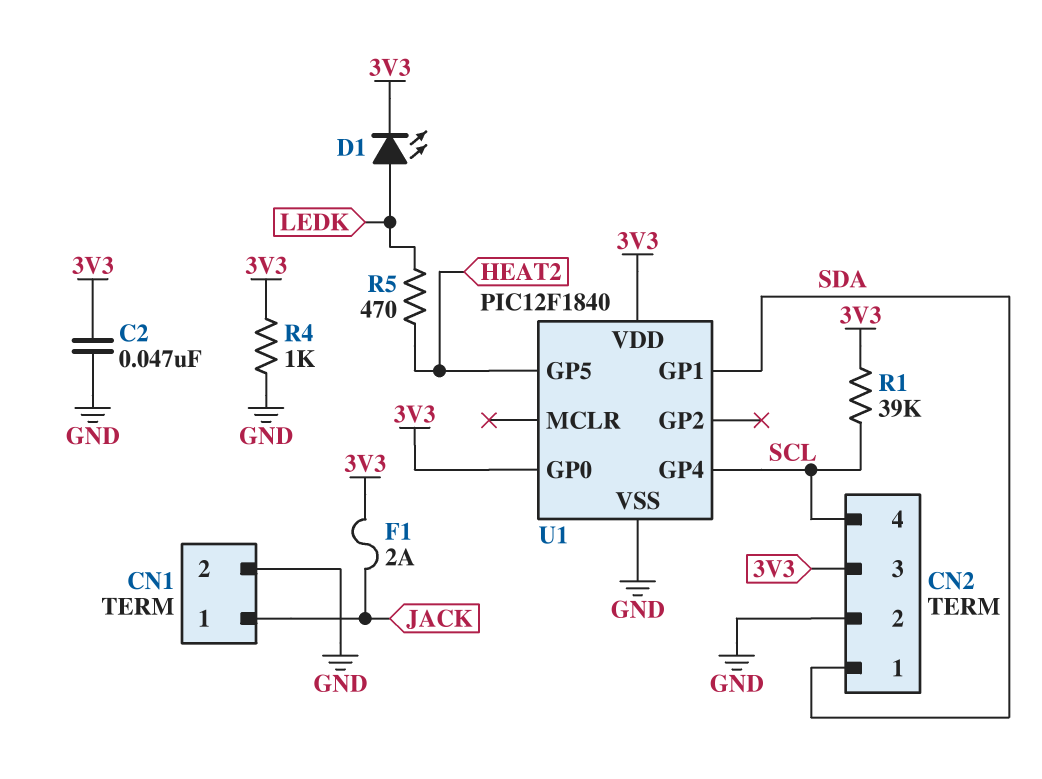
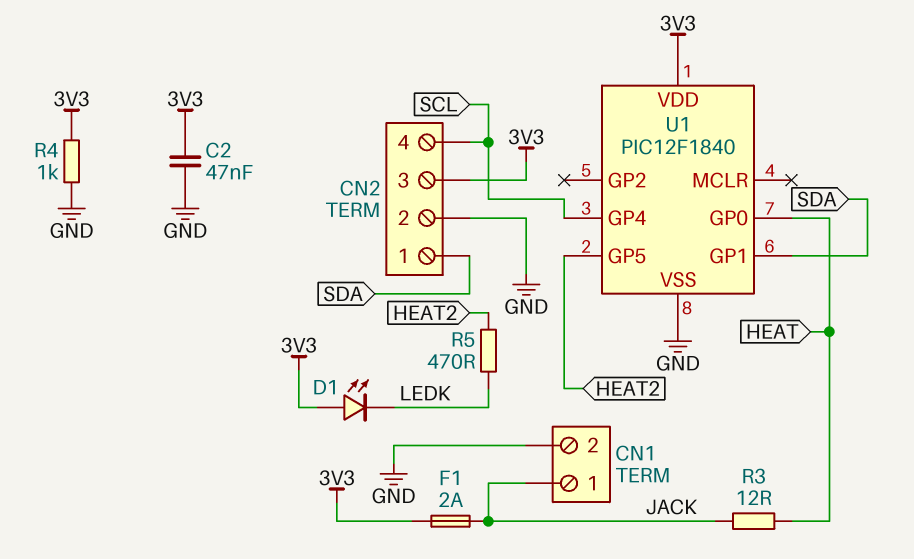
D1: LED (A LEDK, K 3V3) -> LED (A 3V3, K LEDK)
R1: 39k (3V3, SCL) -> none
R3: none -> 12 (HEAT, JACK)
U1 pin GP0: 3V3 -> HEAT

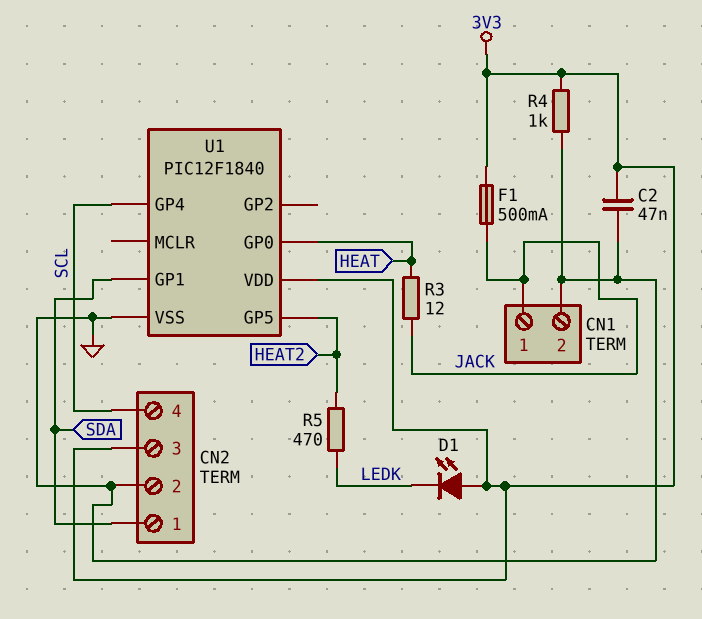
F1: 2A (3V3, JACK) -> 500mA (3V3, JACK)

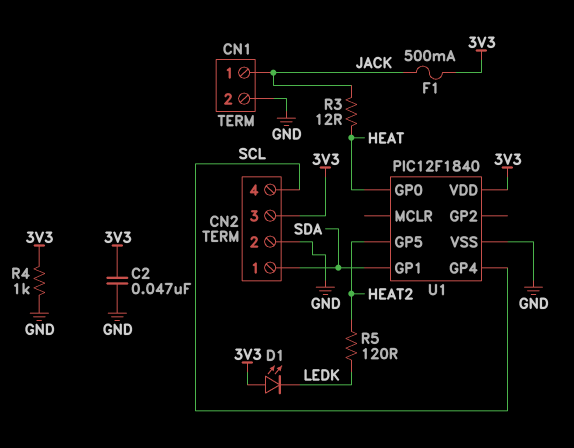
R5: 470 (HEAT2, LEDK) -> 120 (HEAT2, LEDK)

